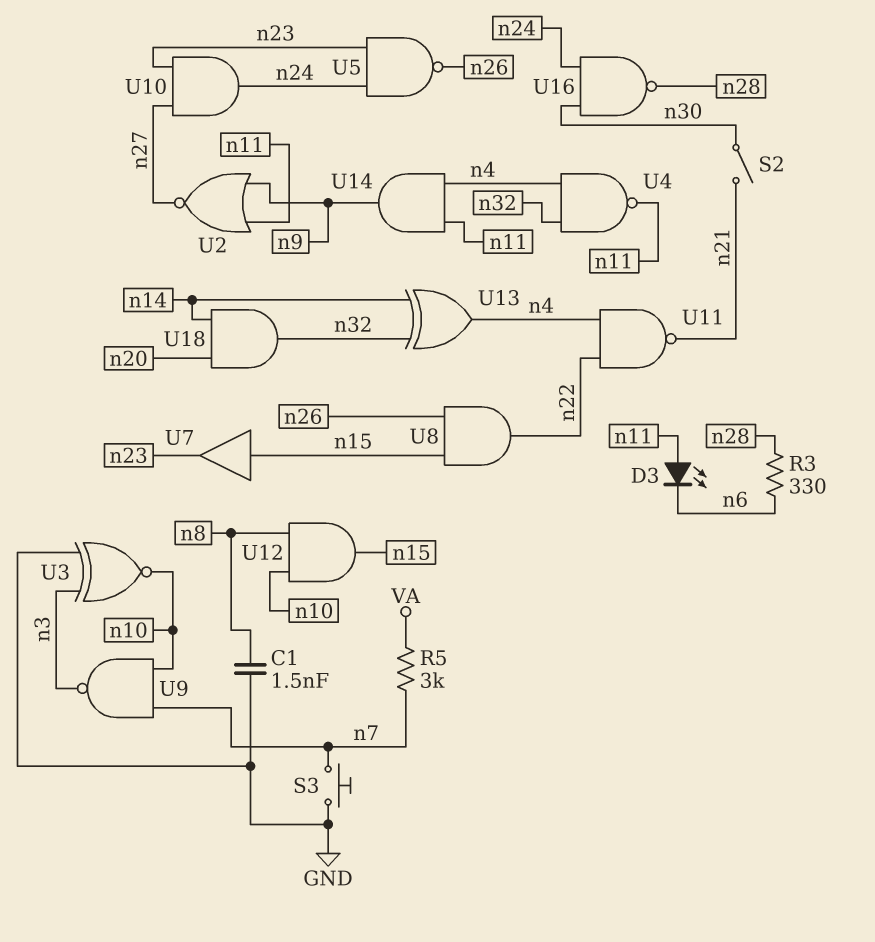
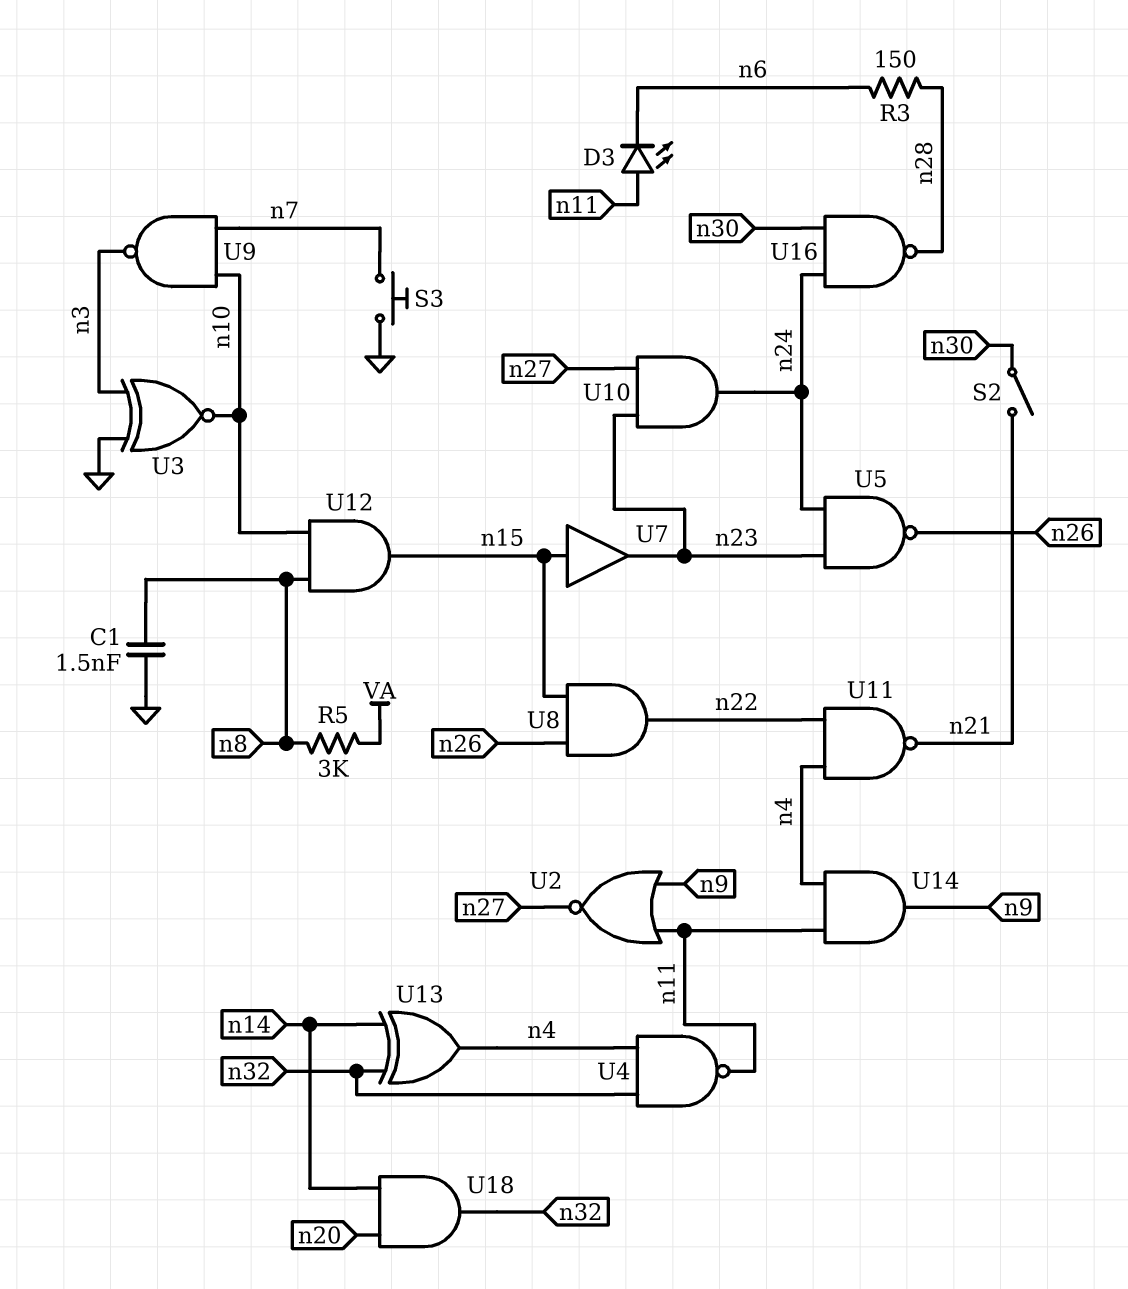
R3: 330 (n6, n28) -> 150 (n6, n28)
R5: 3k (VA, n7) -> 3k (VA, n8)

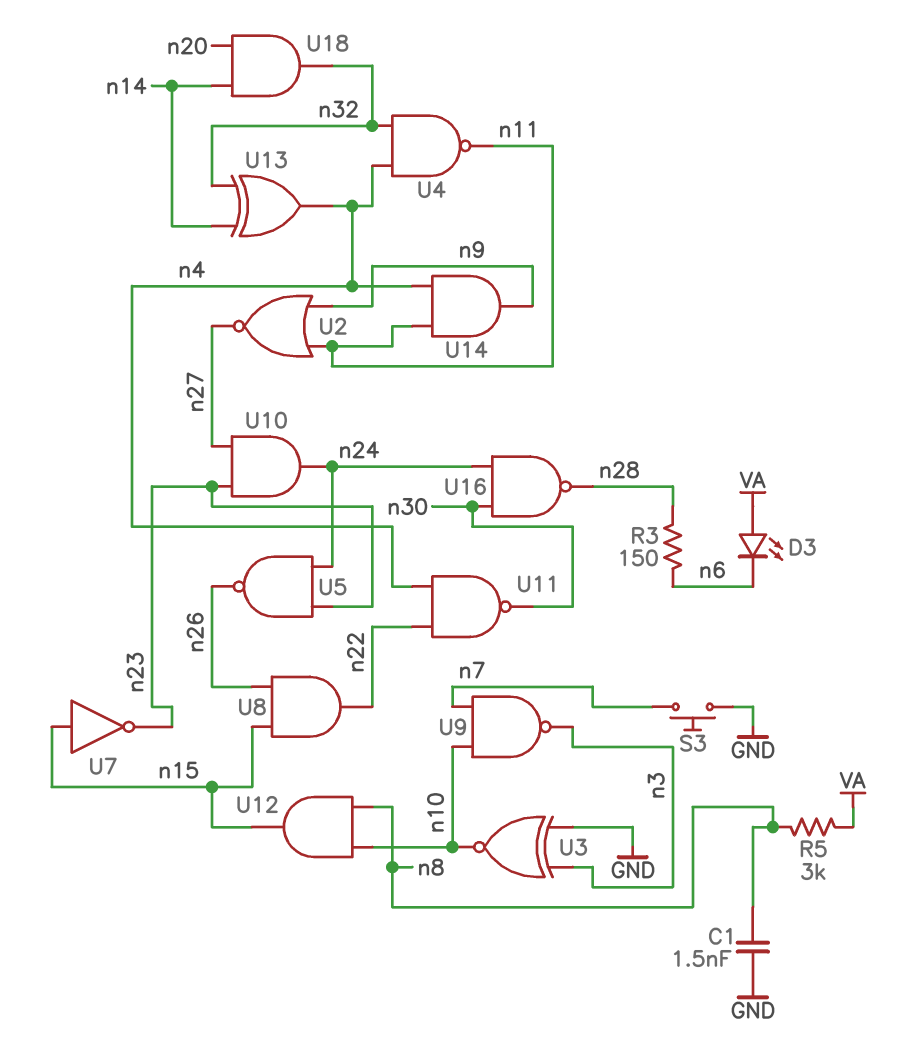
D3: LED (A n11, K n6) -> LED (A VA, K n6)
S2: switch (n21, n30) -> none
U7: buffer (in n15, out n23) -> NOT (in n15, out n23)
U11: NAND (in n4, in n22, out n21) -> NAND (in n4, in n22, out n30)

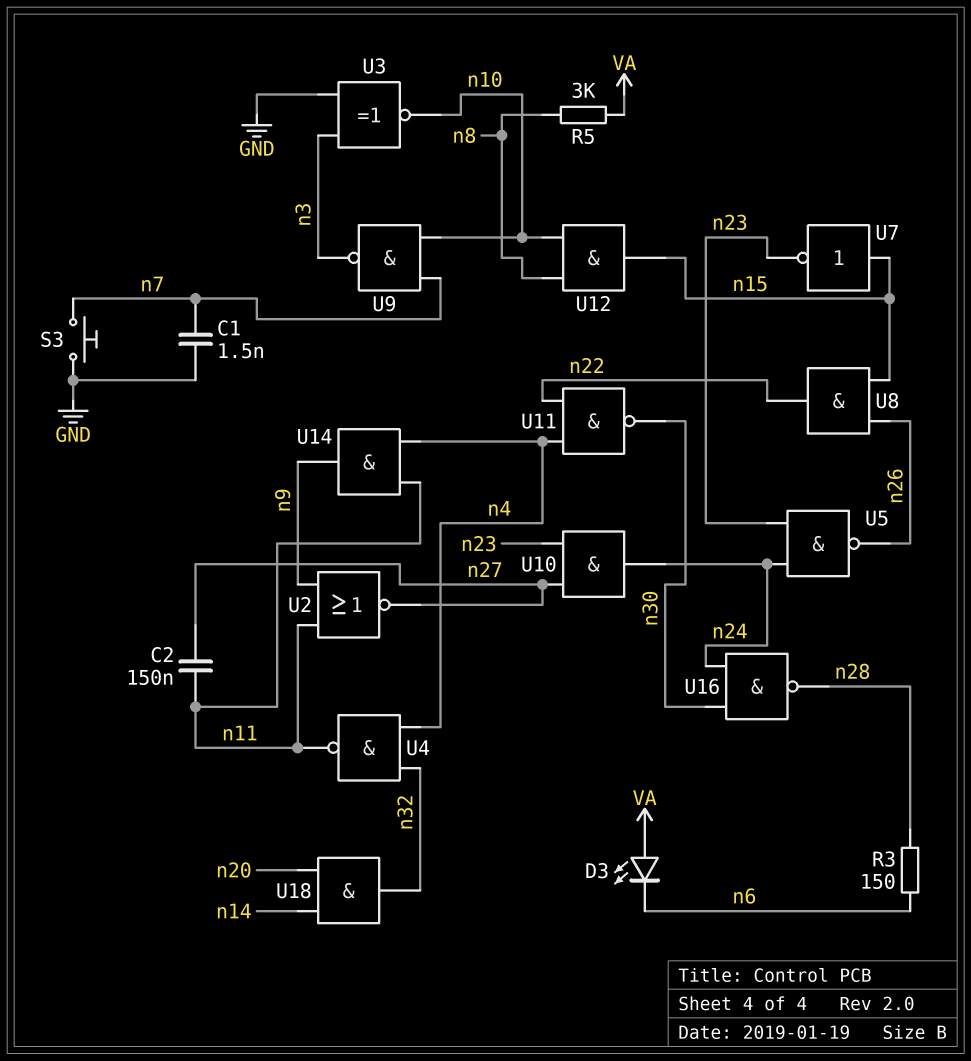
C1: 1.5nF (GND, n8) -> 1.5nF (GND, n7)
C2: none -> 150nF (n11, n27)
U13: XOR (in n14, in n32, out n4) -> none

